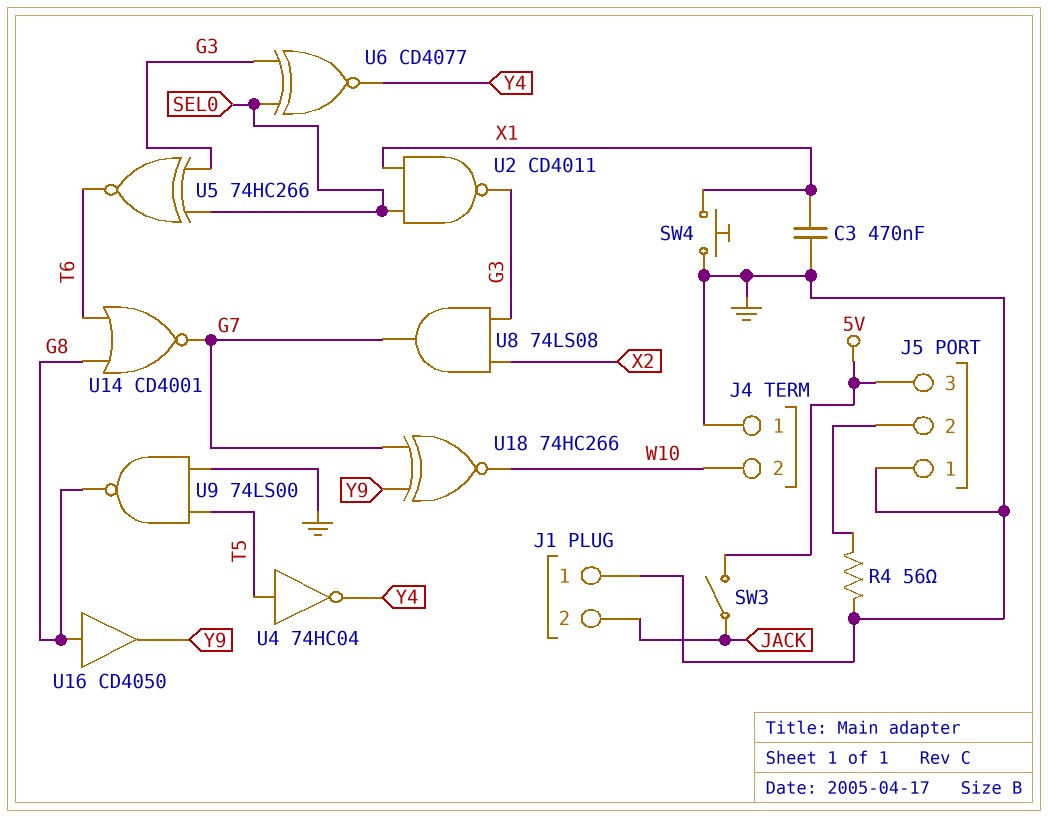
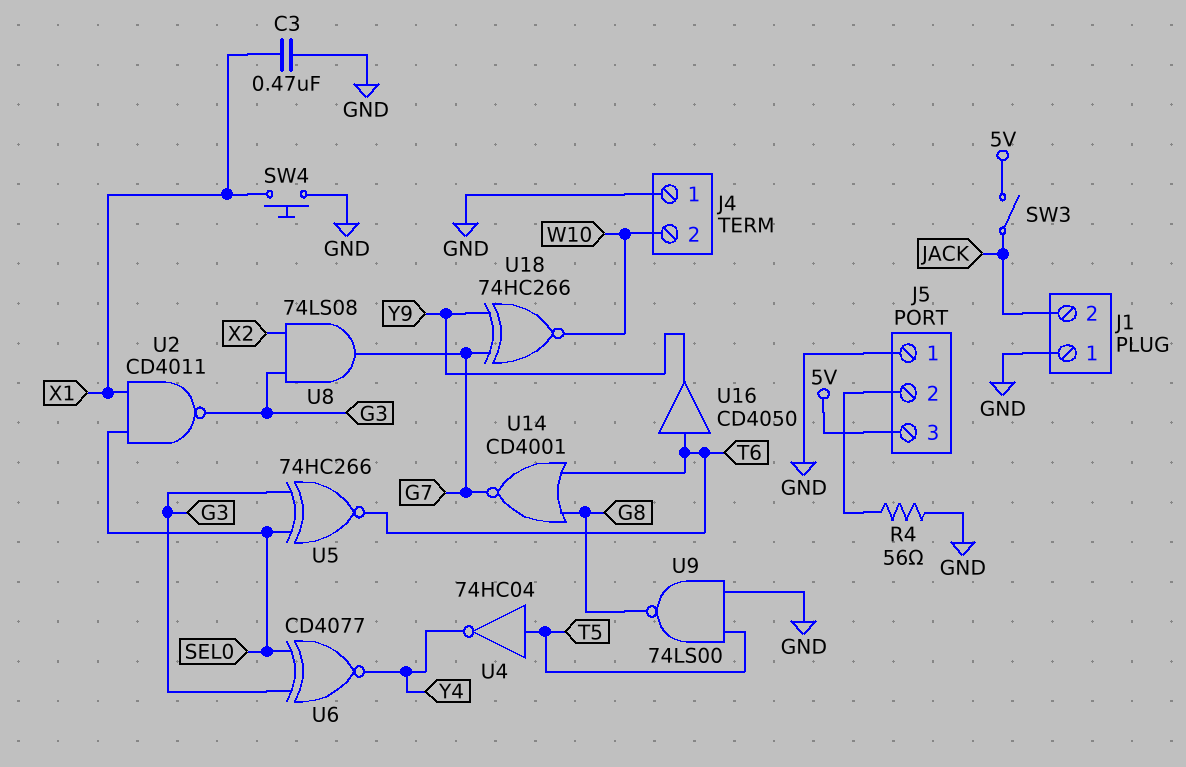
U16: buffer CD4050 (in G8, out Y9) -> buffer CD4050 (in T6, out Y9)

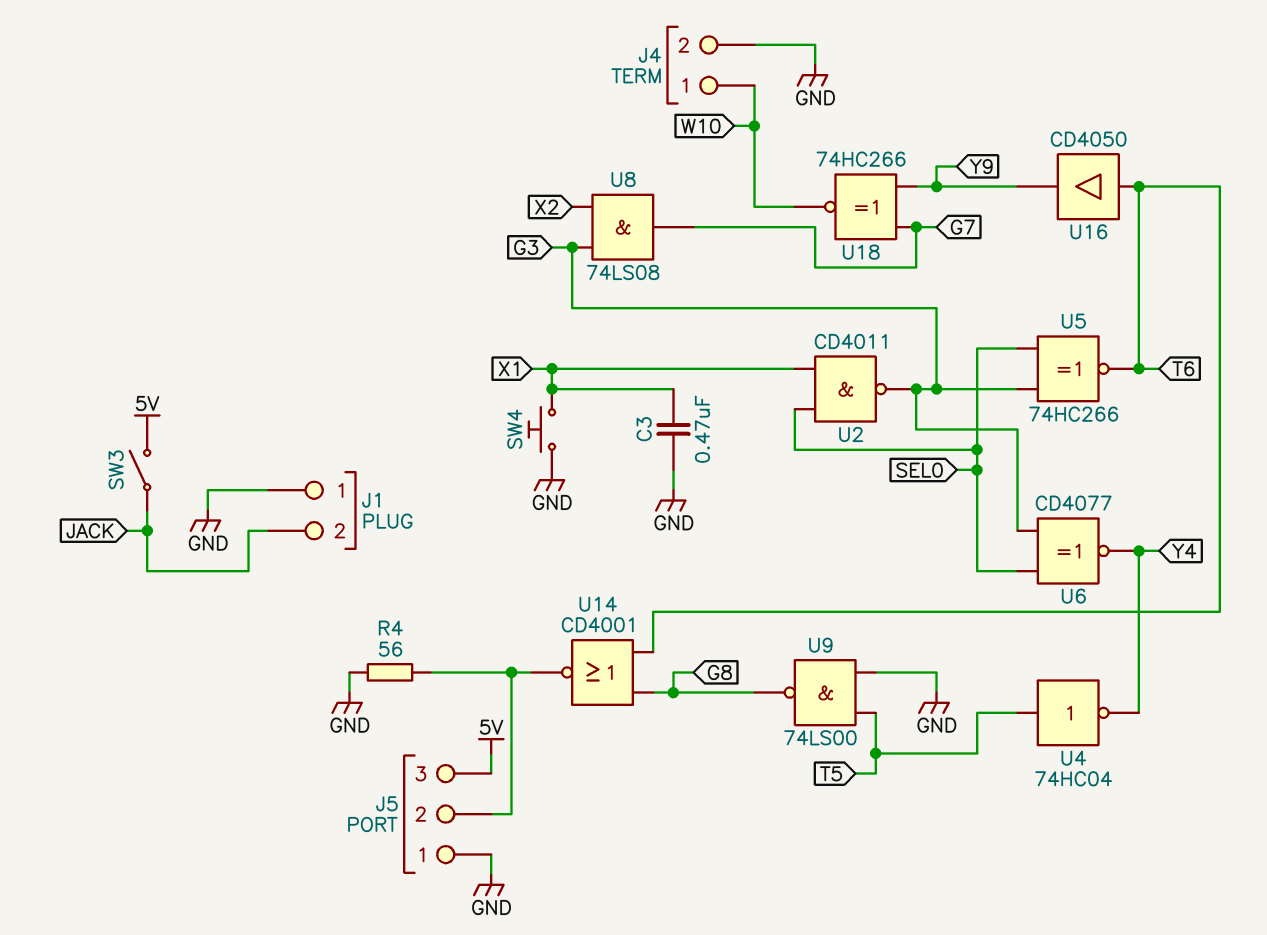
J4 pin 1: GND -> W10
J4 pin 2: W10 -> GND
U14: NOR CD4001 (in G8, in T6, out G7) -> NOR CD4001 (in G8, in T6, out J5/2)

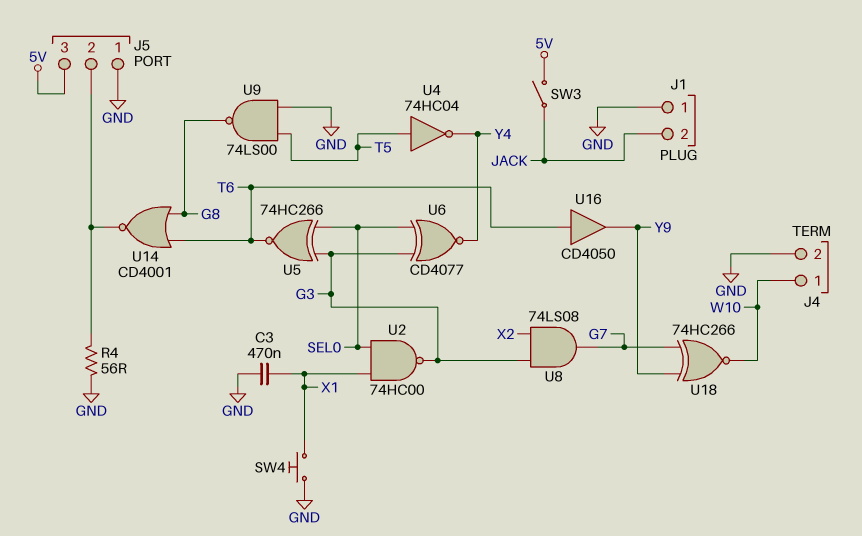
U2: NAND CD4011 (in SEL0, in X1, out G3) -> NAND 74HC00 (in SEL0, in X1, out G3)

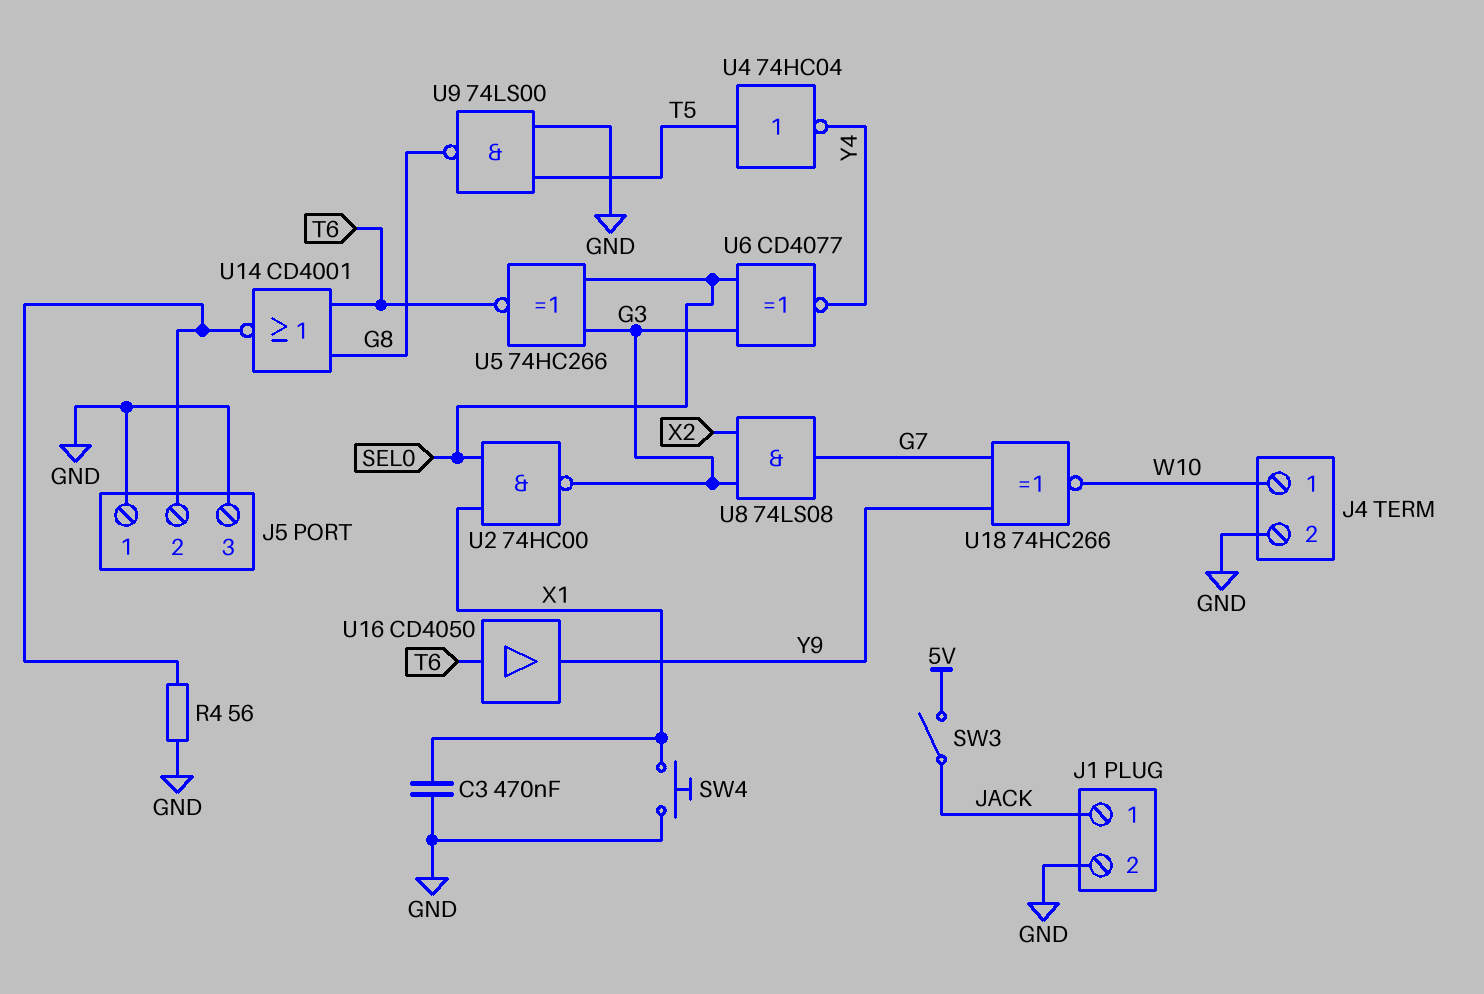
J1 pin 1: GND -> JACK
J1 pin 2: JACK -> GND
J5 pin 3: 5V -> GND

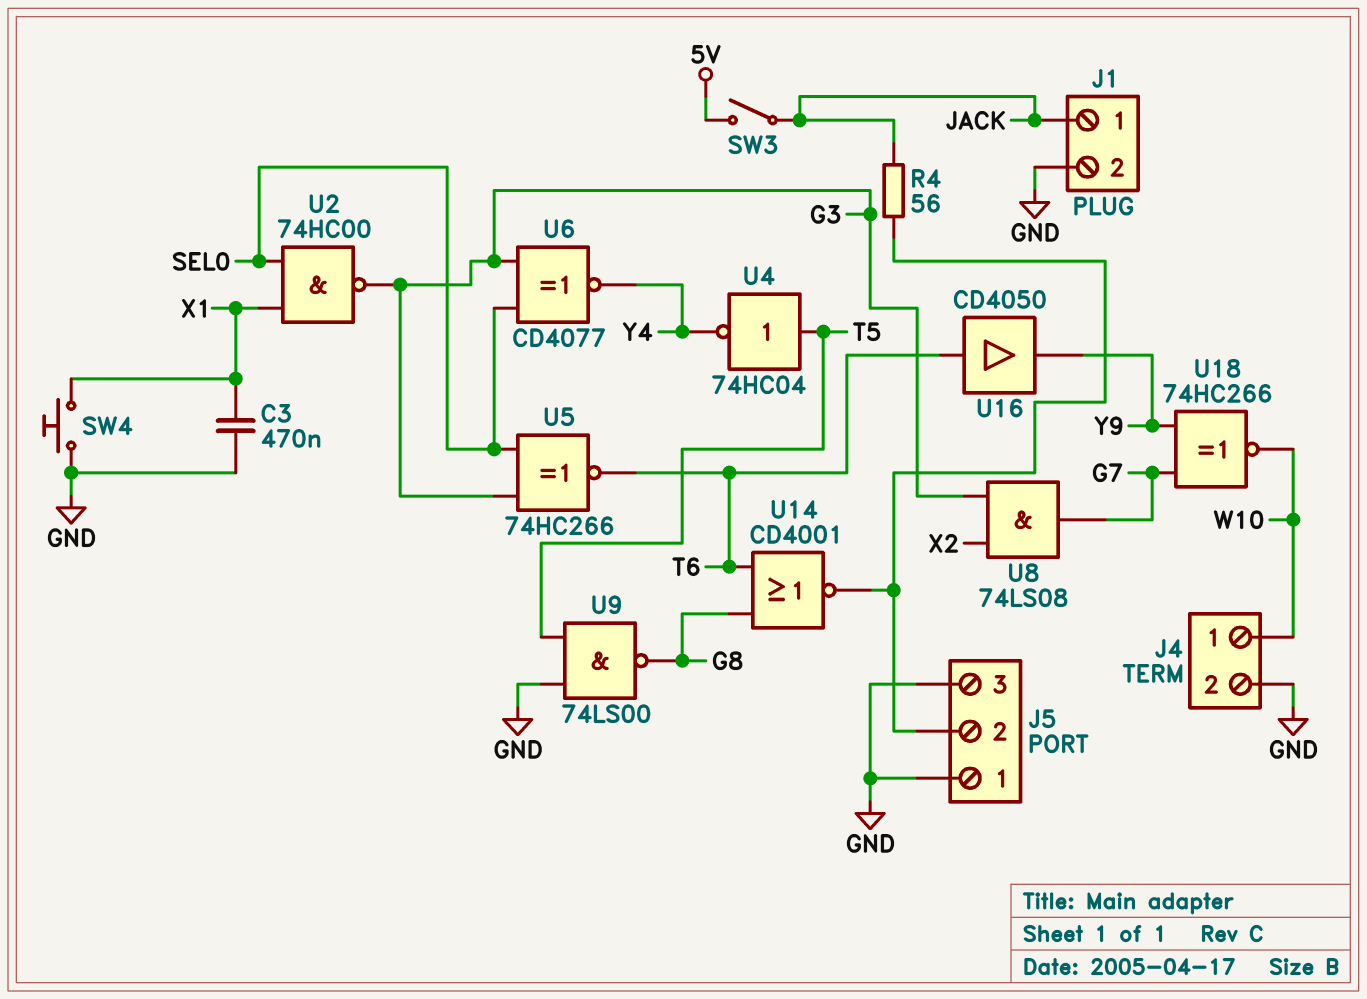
R4: 56 (GND, J5/2) -> 56 (J5/2, JACK)

